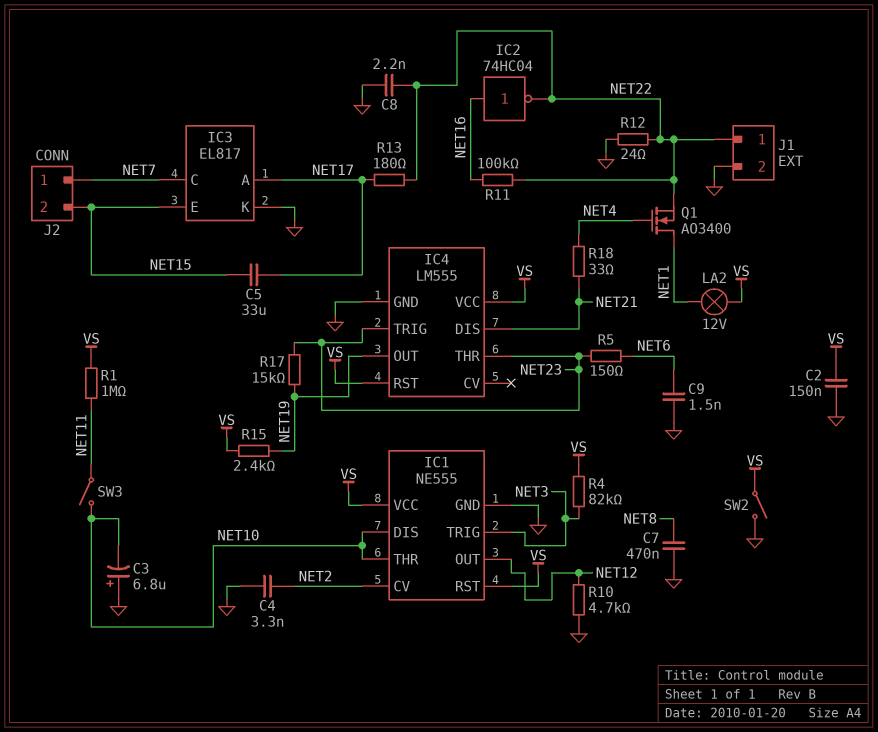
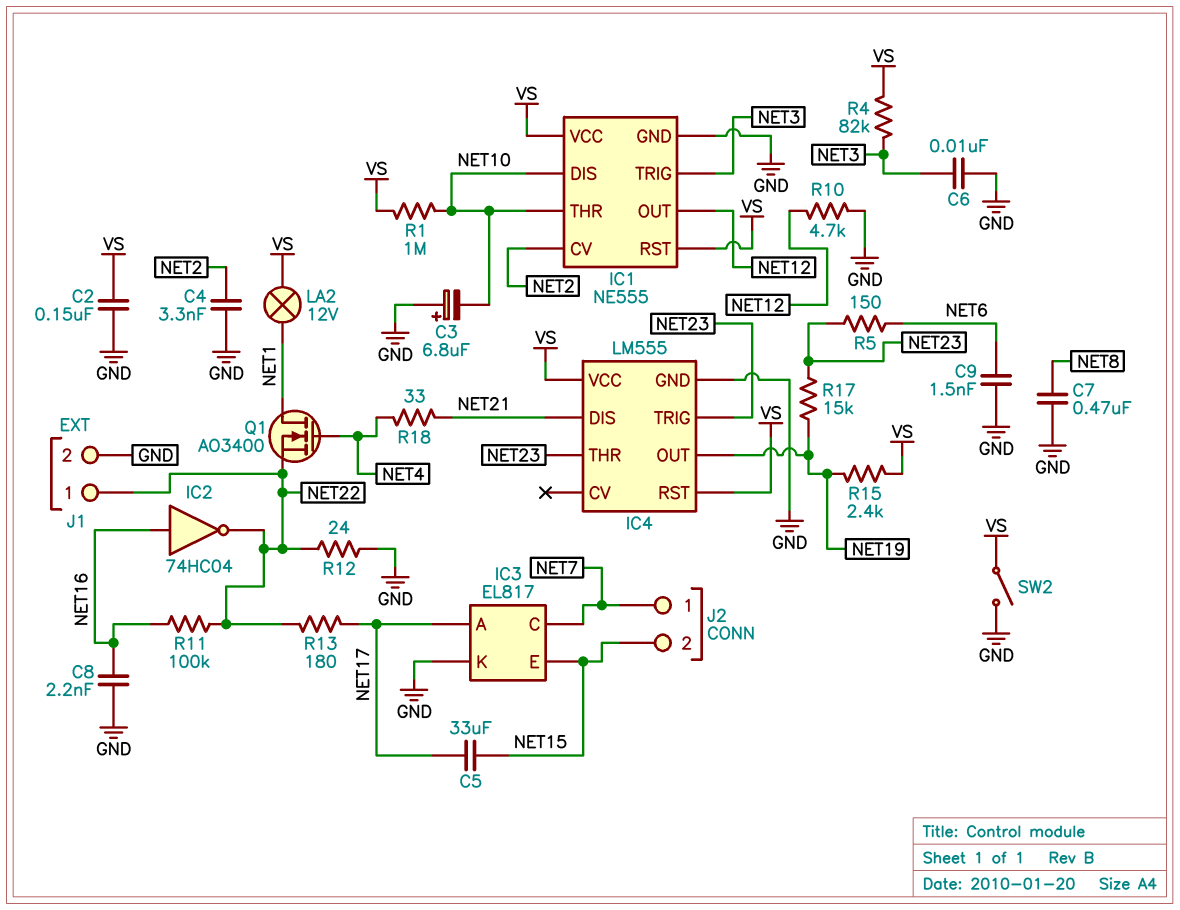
C6: none -> 10nF (GND, NET3)
C8: 2.2nF (GND, NET22) -> 2.2nF (GND, NET16)
R1: 1M (NET11, VS) -> 1M (NET10, VS)
SW3: switch (NET10, NET11) -> none

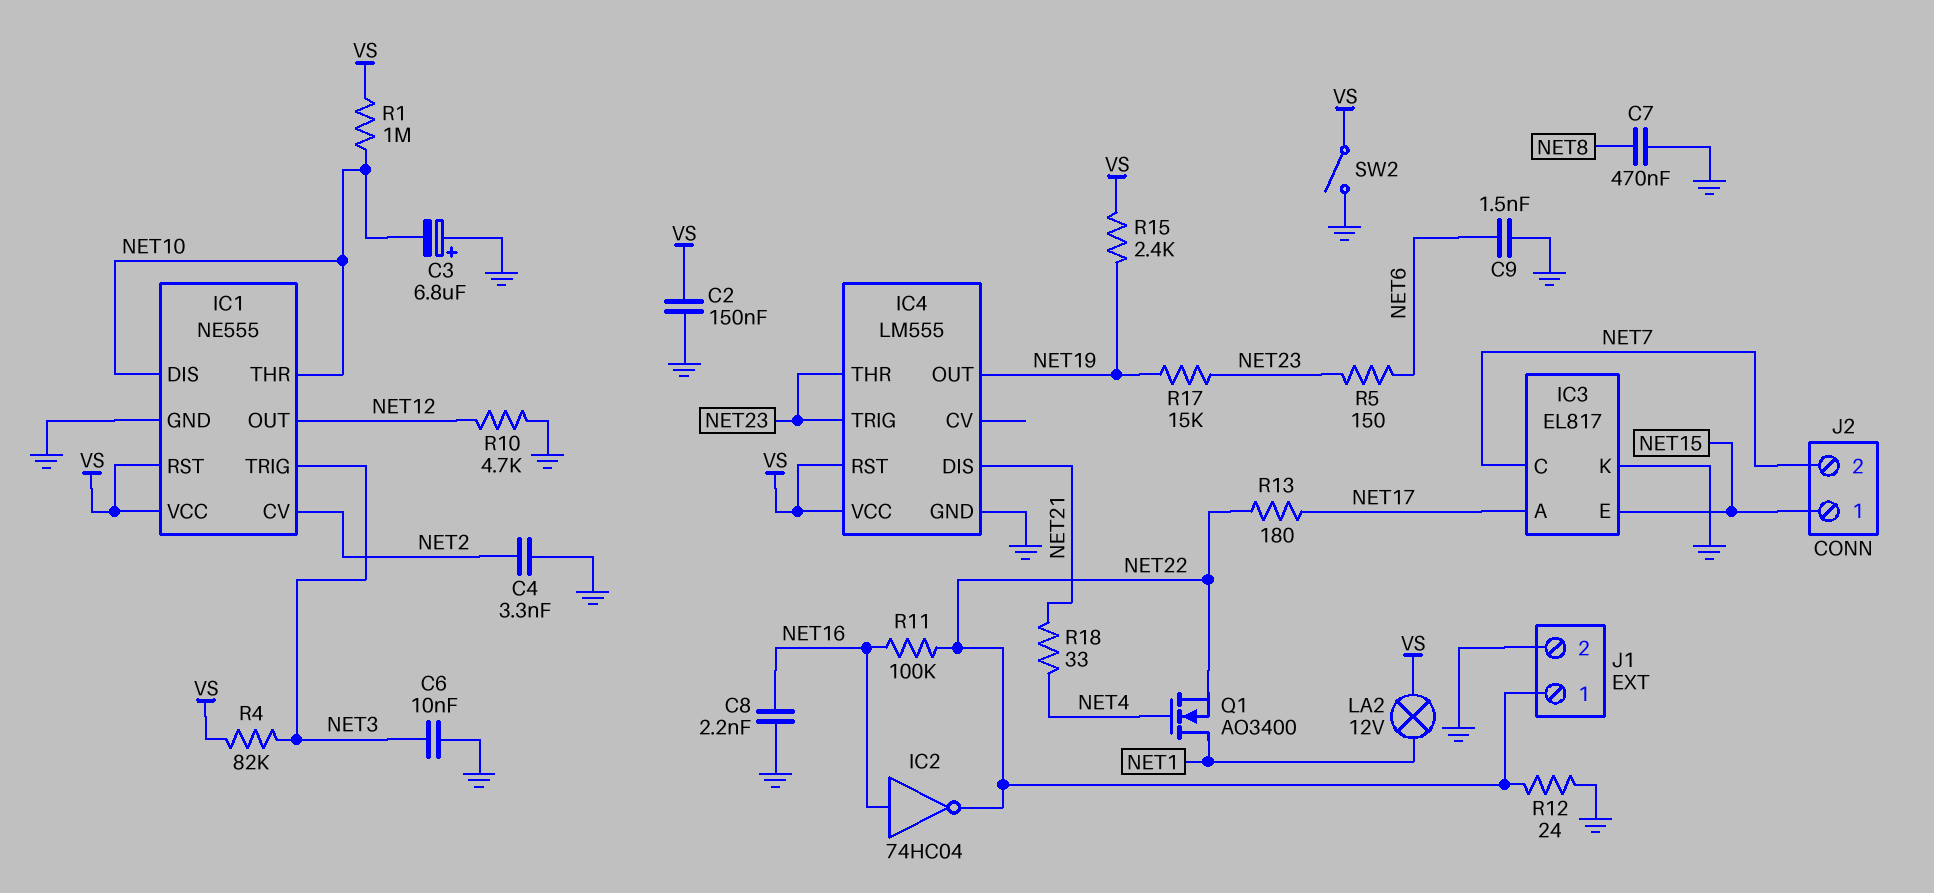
C5: 33uF (NET15, NET17) -> none
J2 pin 1: NET7 -> NET15
J2 pin 2: NET15 -> NET7

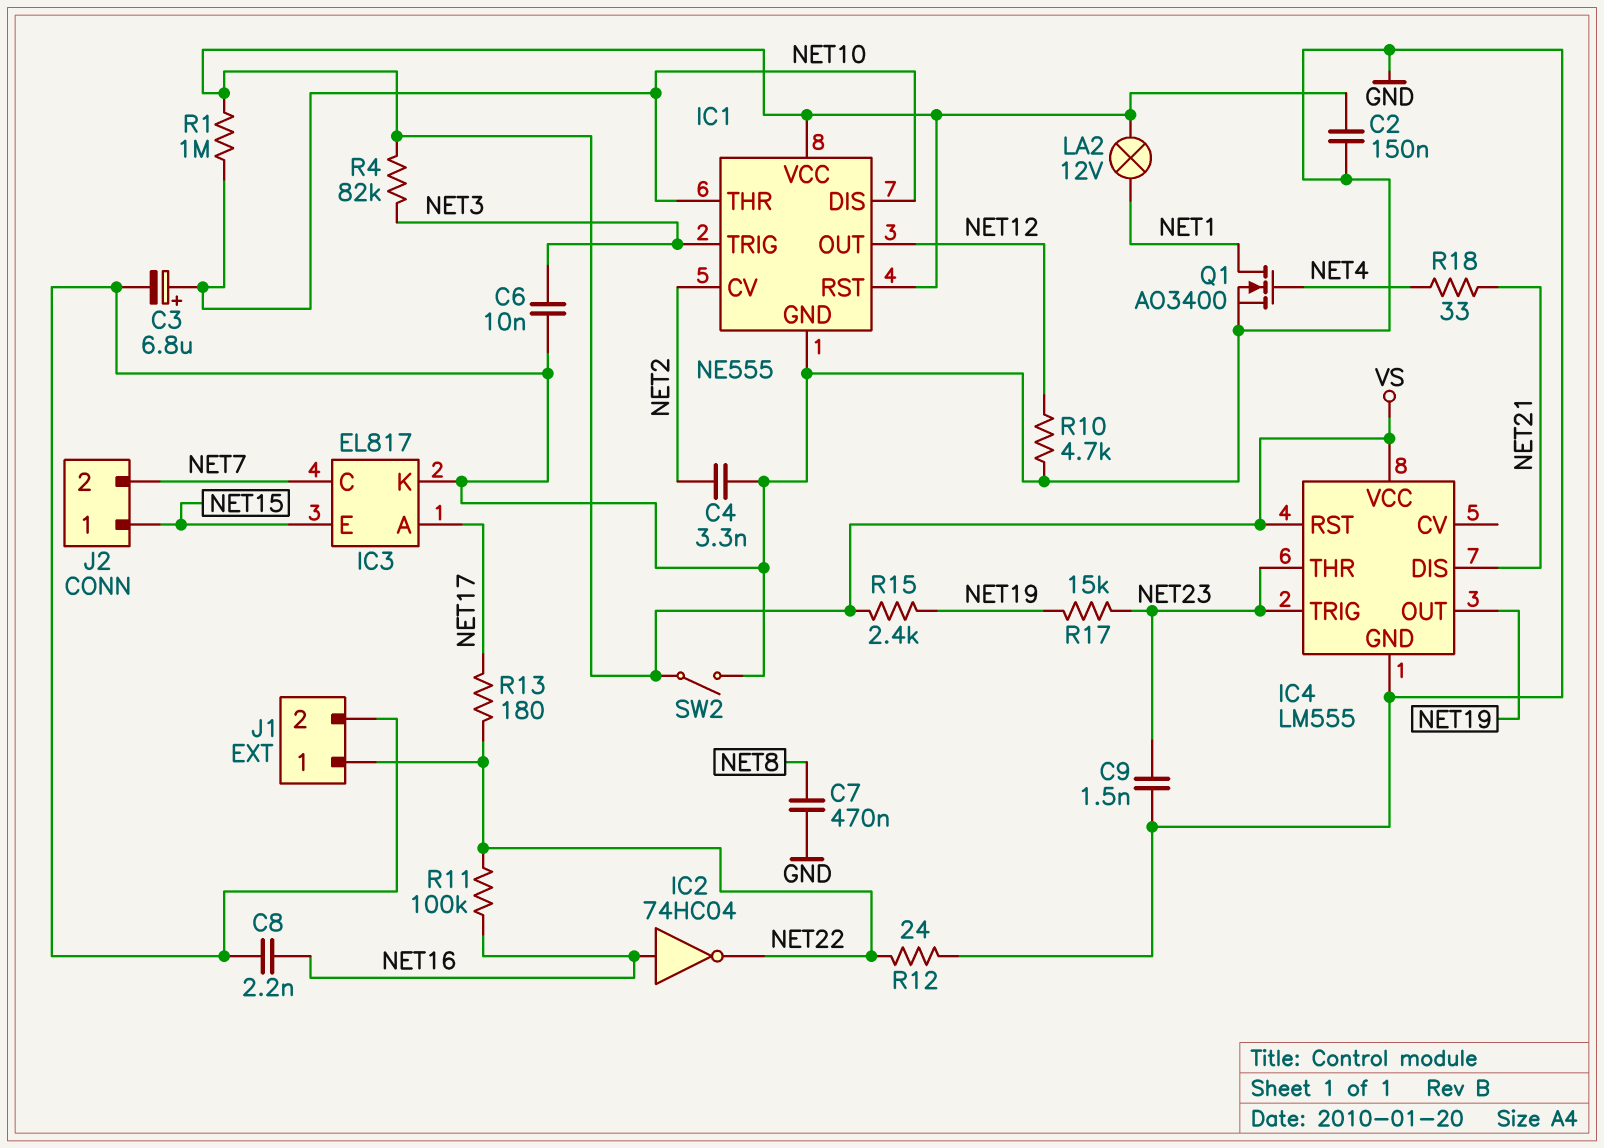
C3: 6.8uF (plus GND, minus NET10) -> 6.8uF (plus NET10, minus GND)
C9: 1.5nF (GND, NET6) -> 1.5nF (GND, NET23)
Q1: NMOS AO3400 (G NET4, D NET1, S NET22) -> NMOS AO3400 (G NET4, D NET1, S GND)
R5: 150 (NET6, NET23) -> none

